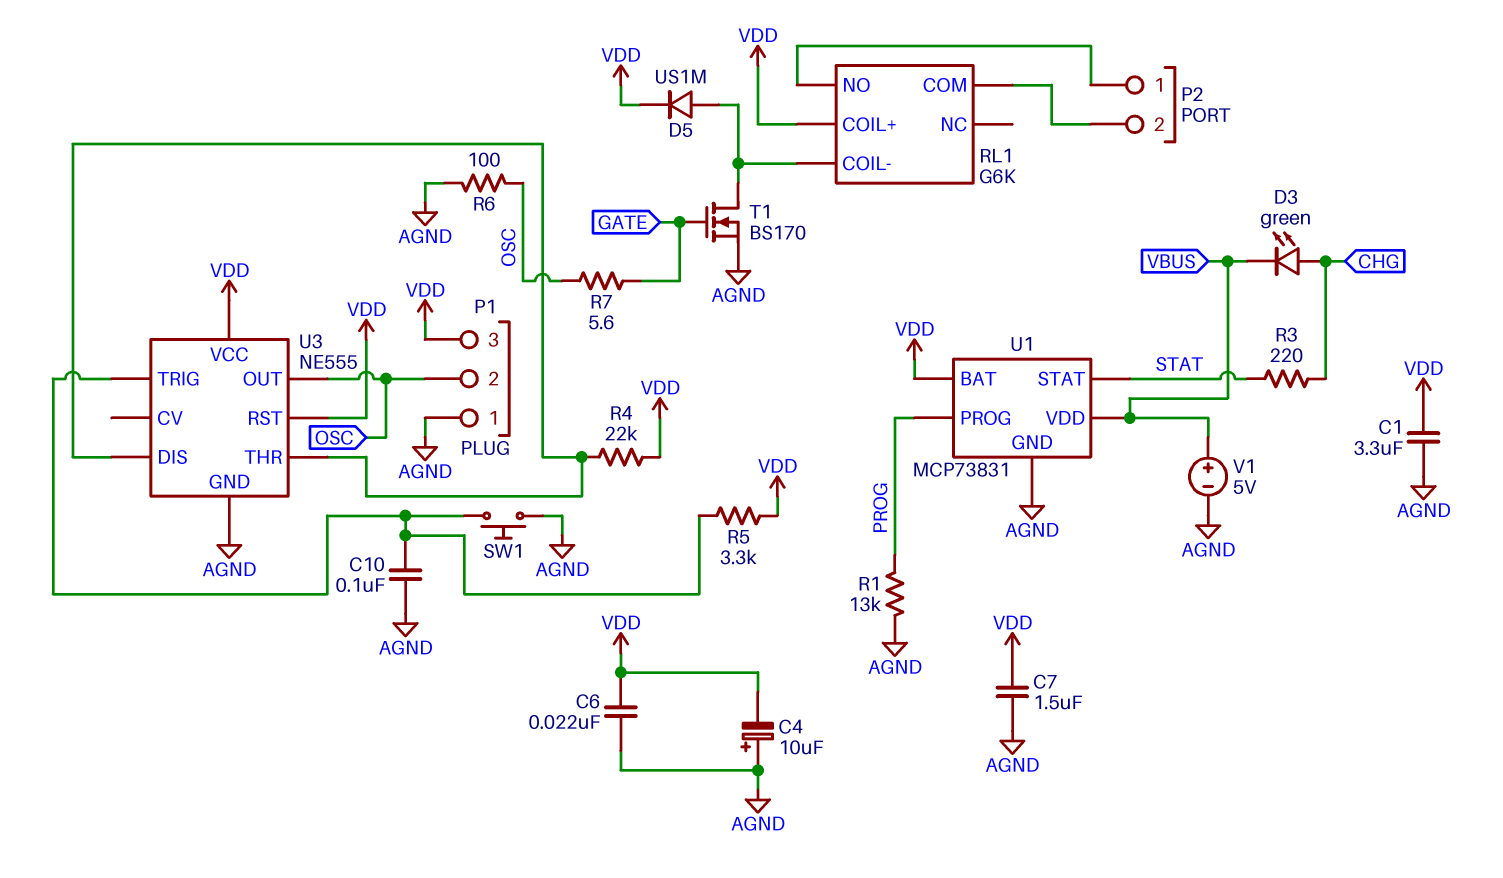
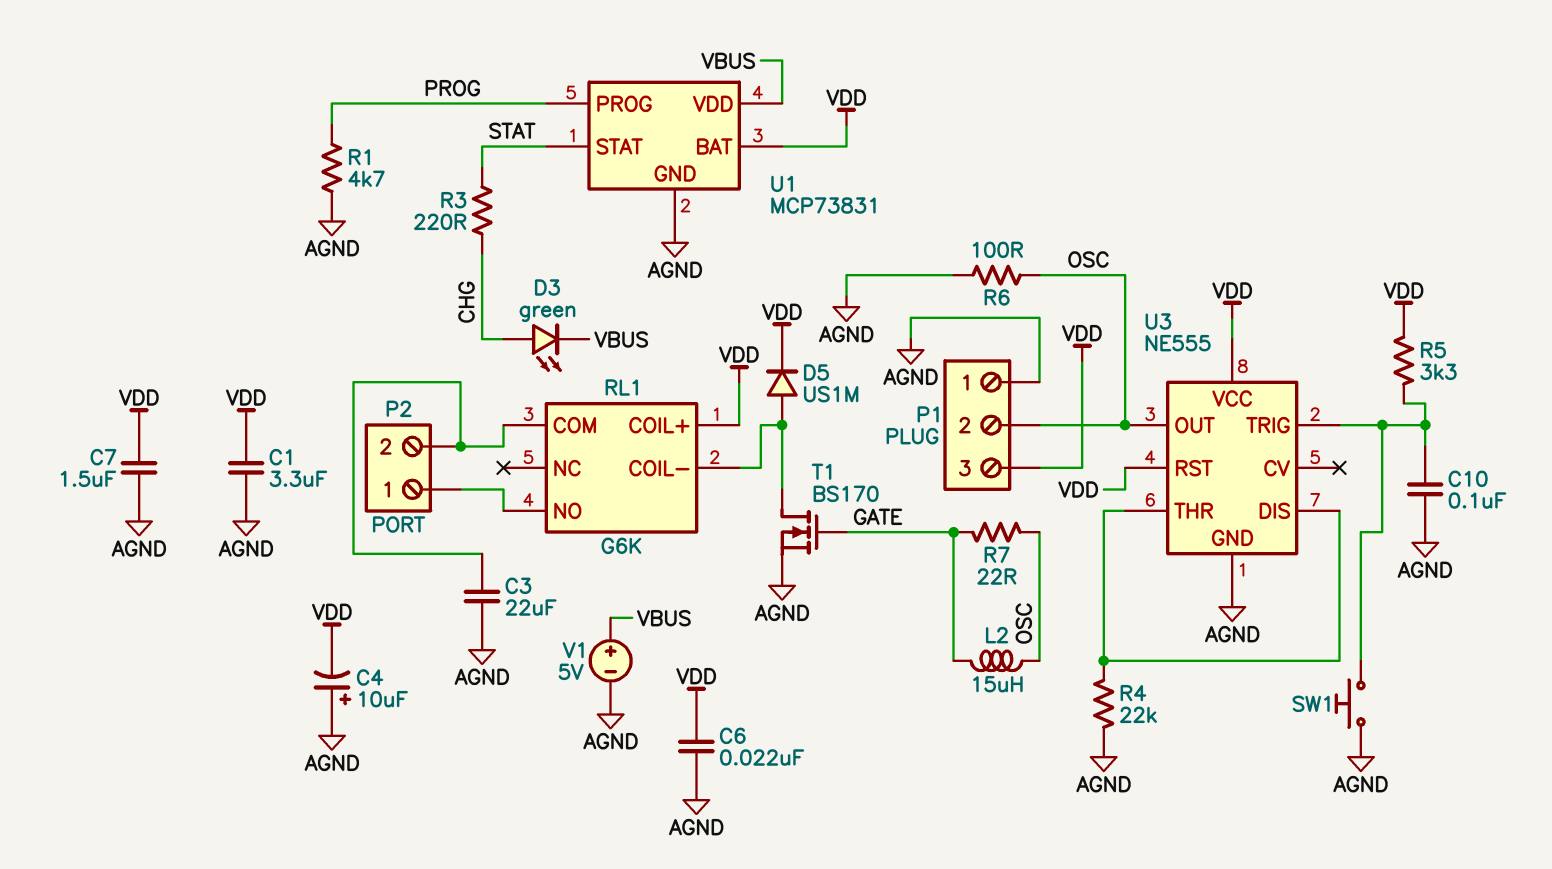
C3: none -> 22uF (AGND, P2/2)
L2: none -> 15uH (GATE, OSC)
R1: 13k (AGND, PROG) -> 4.7k (AGND, PROG)
R4: 22k (U3/DIS, VDD) -> 22k (AGND, U3/DIS)
R7: 5.6 (GATE, OSC) -> 22 (GATE, OSC)

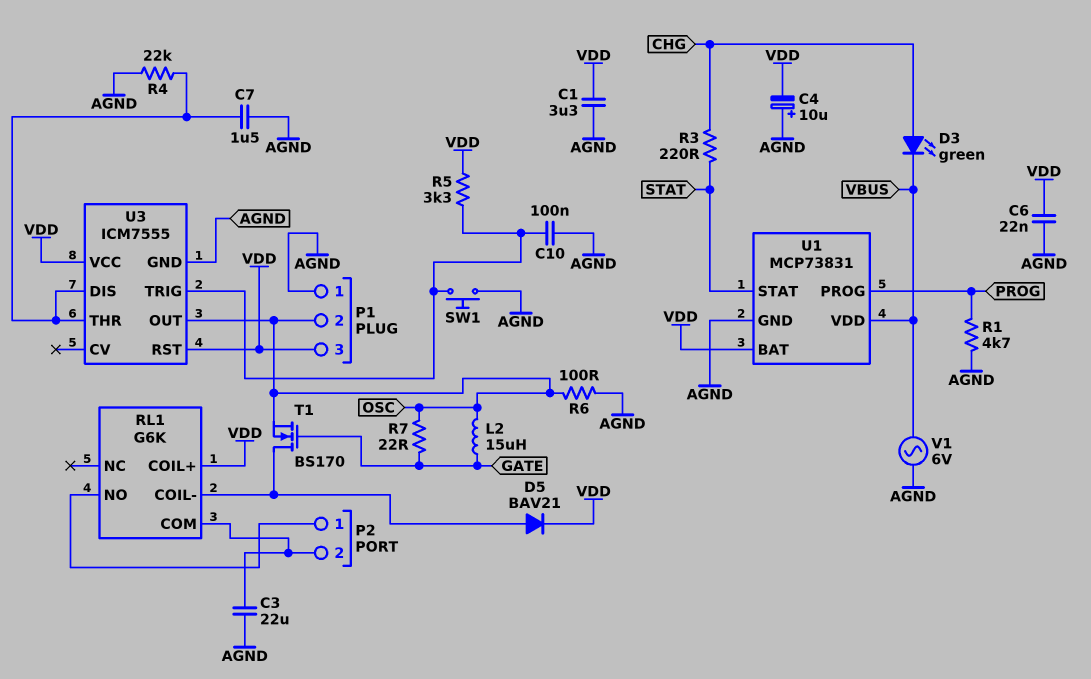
C7: 1.5uF (AGND, VDD) -> 1.5uF (AGND, U3/DIS)
D5: diode US1M (A RL1/COIL-, K VDD) -> diode BAV21 (A RL1/COIL-, K VDD)
T1: NMOS BS170 (G GATE, D RL1/COIL-, S AGND) -> NMOS BS170 (G GATE, D RL1/COIL-, S OSC)
U3: NE555 -> ICM7555
V1: 5V (plus VBUS, minus AGND) -> AC 6V (AGND, VBUS)

